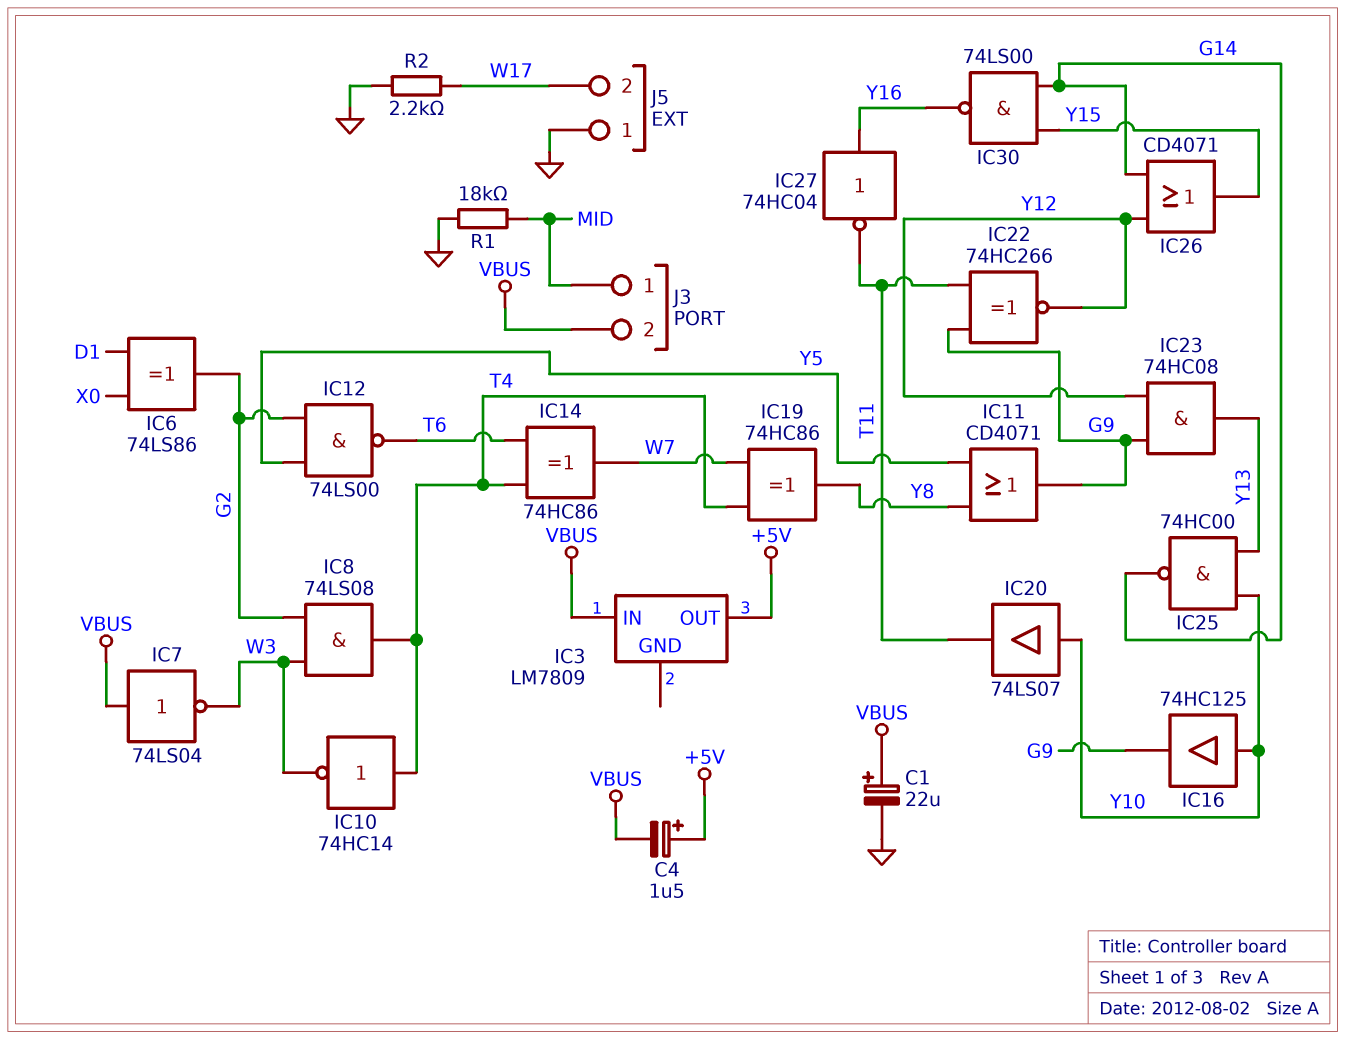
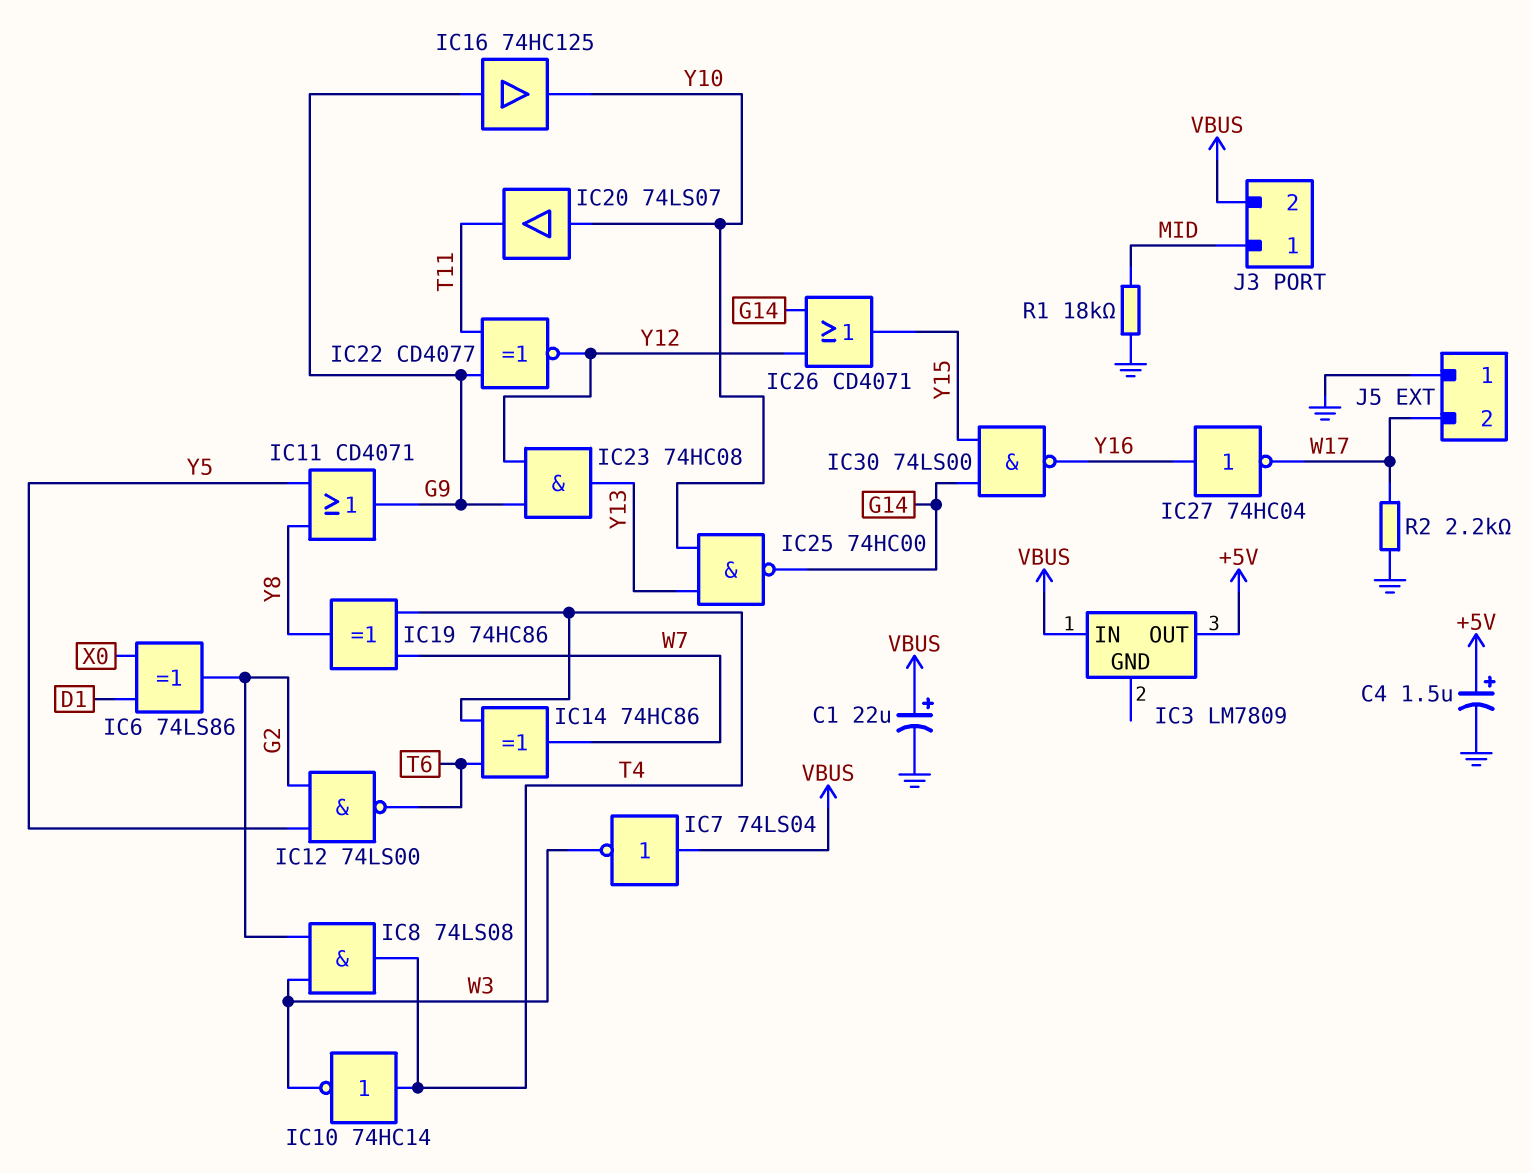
C4: 1.5uF (plus +5V, minus VBUS) -> 1.5uF (plus +5V, minus GND)
IC16: buffer 74HC125 (in Y10, out G9) -> buffer 74HC125 (in G9, out Y10)
IC22: XNOR 74HC266 (in G9, in T11, out Y12) -> XNOR CD4077 (in G9, in T11, out Y12)
IC27: NOT 74HC04 (in Y16, out T11) -> NOT 74HC04 (in Y16, out W17)

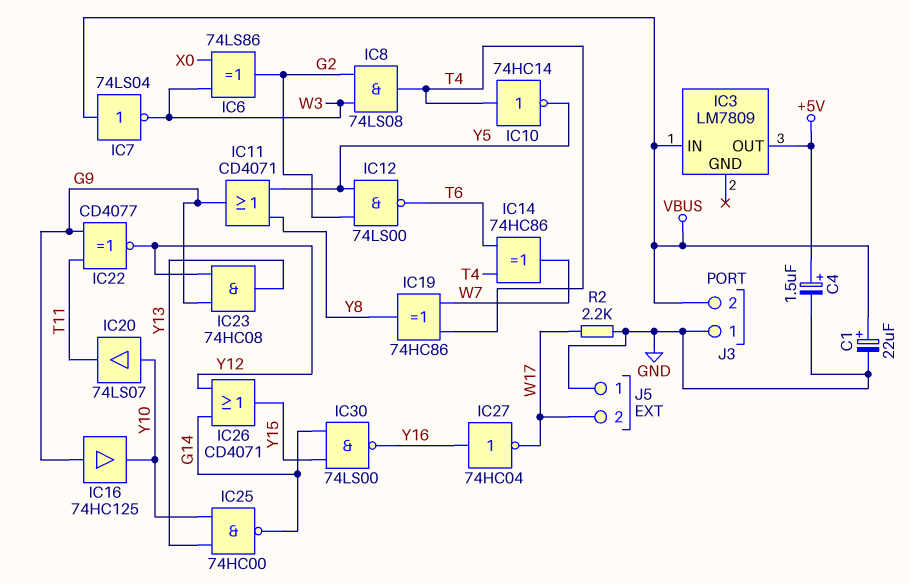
IC6: XOR 74LS86 (in D1, in X0, out G2) -> XOR 74LS86 (in W3, in X0, out G2)
IC10: NOT 74HC14 (in T4, out W3) -> NOT 74HC14 (in T4, out Y5)
J3 pin 1: MID -> GND
R1: 18k (GND, MID) -> none

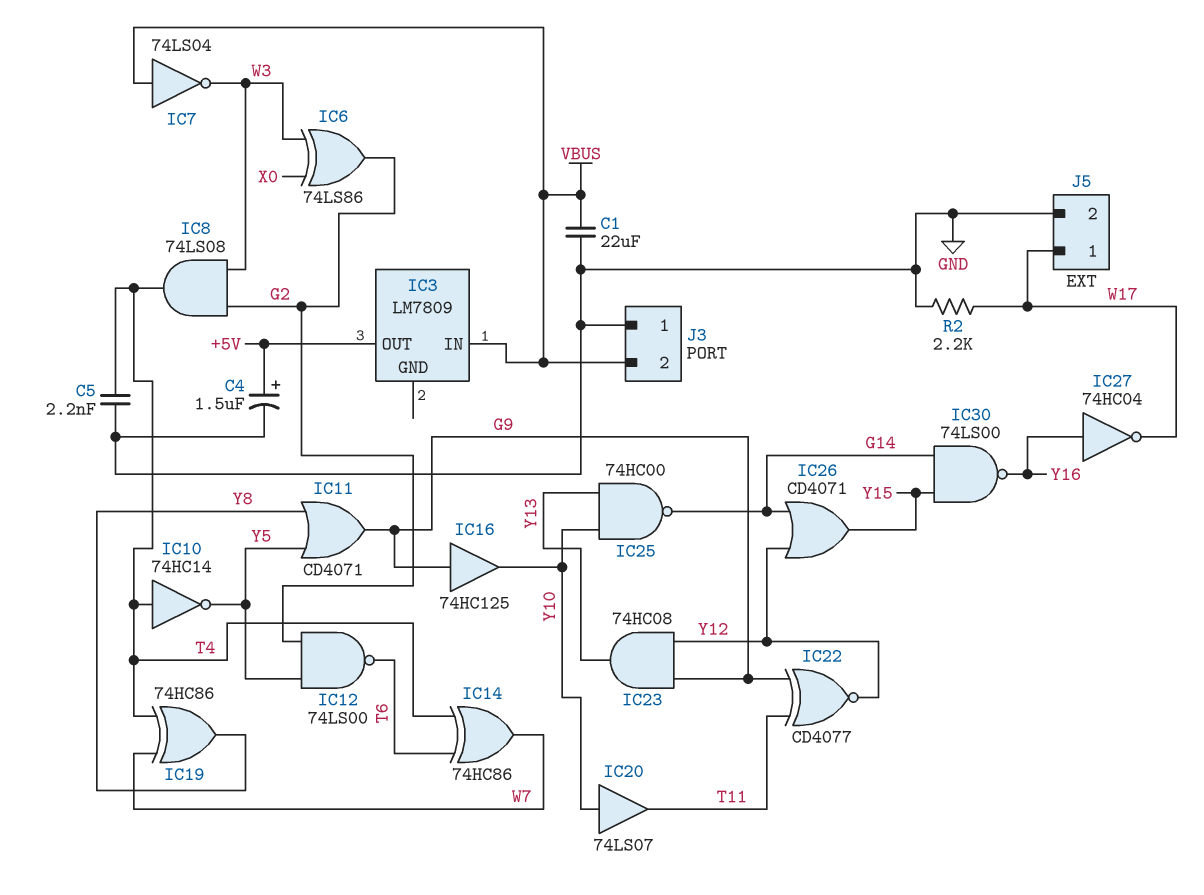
C1: 22uF (plus VBUS, minus GND) -> 22uF (GND, VBUS)
C5: none -> 2.2nF (GND, T4)
J5 pin 1: GND -> W17
J5 pin 2: W17 -> GND

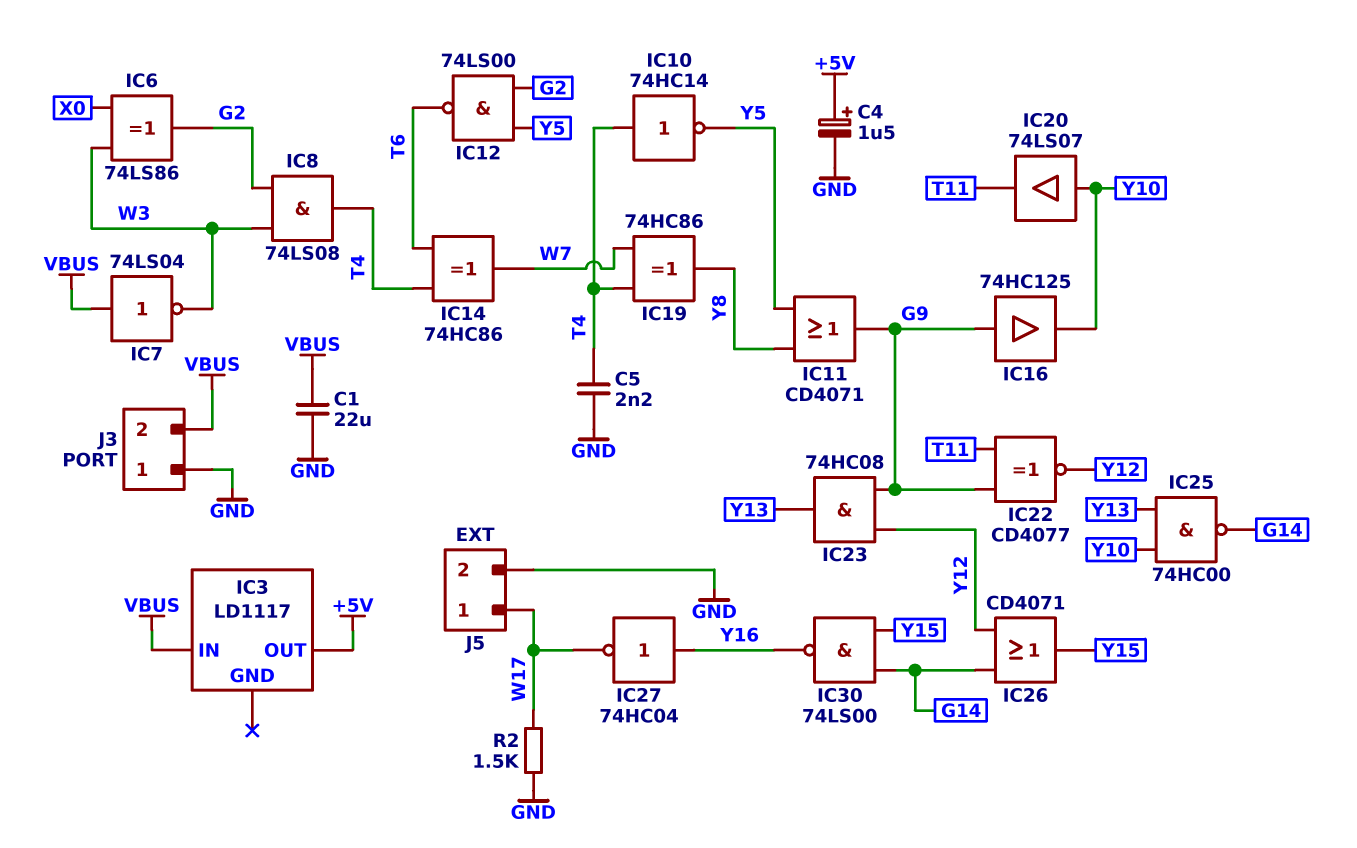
IC3: LM7809 -> LD1117
R2: 2.2k (GND, W17) -> 1.5k (GND, W17)

